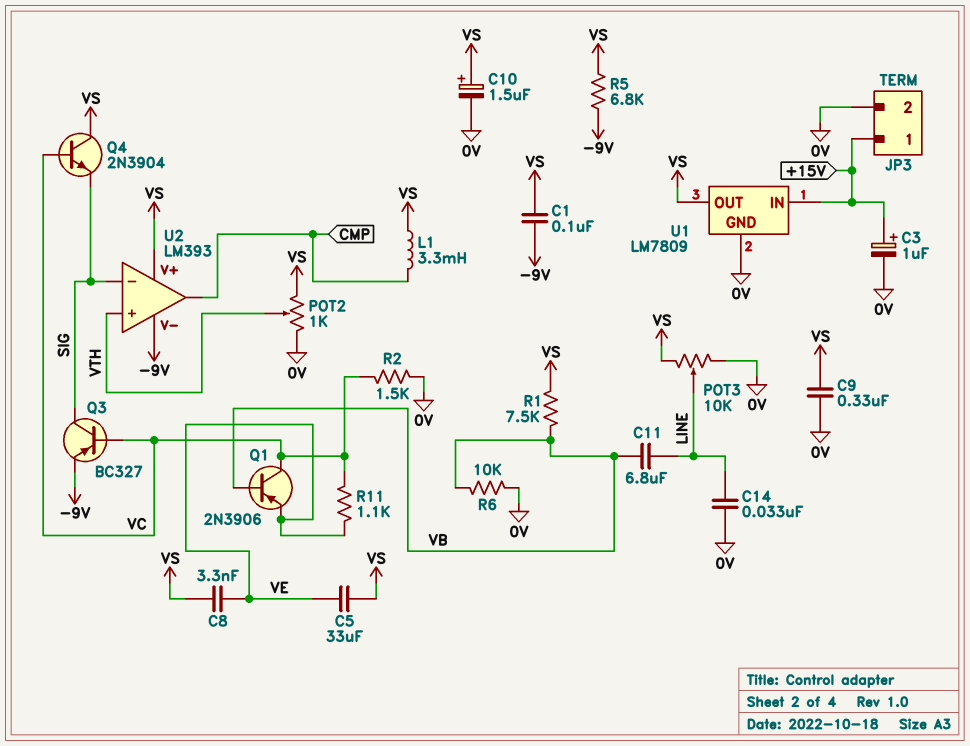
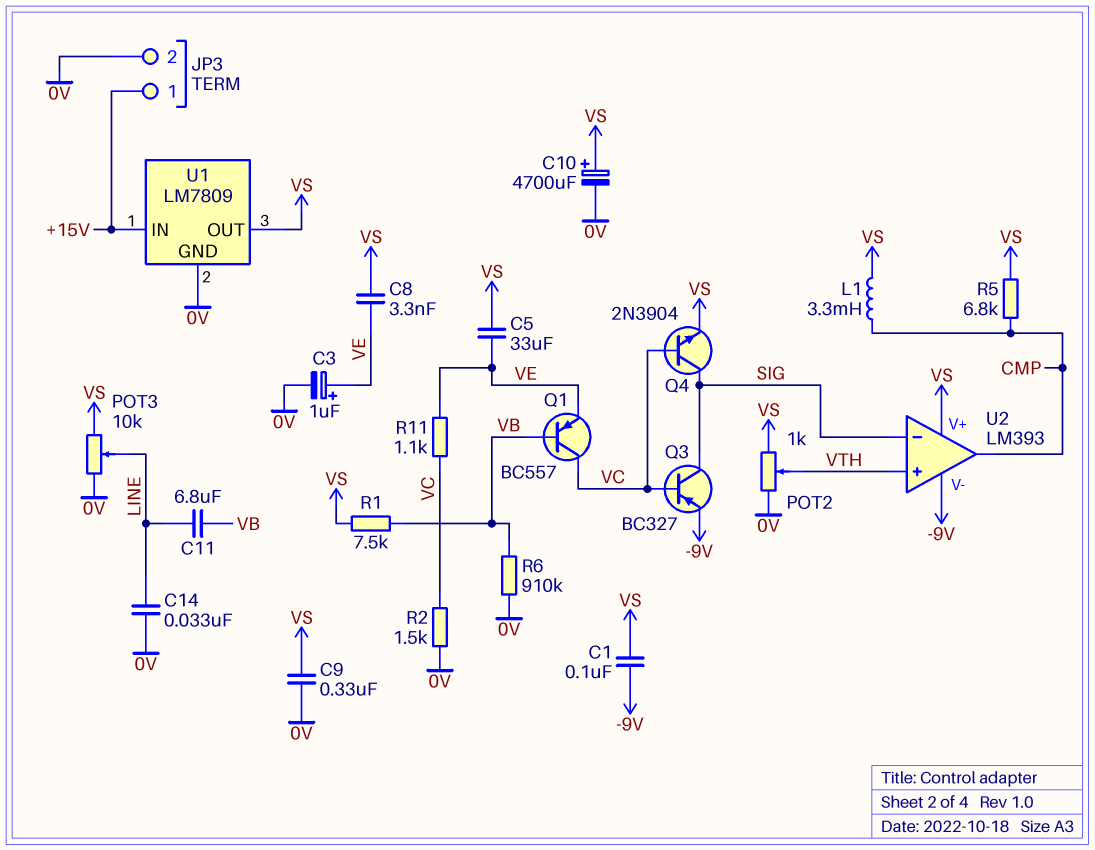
C3: 1uF (plus +15V, minus 0V) -> 1uF (plus VE, minus 0V)
C10: 1.5uF (plus VS, minus 0V) -> 4700uF (plus VS, minus 0V)
Q1: PNP 2N3906 (B VB, C VC, E VE) -> PNP BC557 (B VB, C VC, E VE)
Q4: NPN 2N3904 (B VC, C VS, E SIG) -> NPN 2N3904 (B VC, C SIG, E VS)
R5: 6.8k (-9V, VS) -> 6.8k (CMP, VS)
R6: 10k (0V, VB) -> 910k (0V, VB)

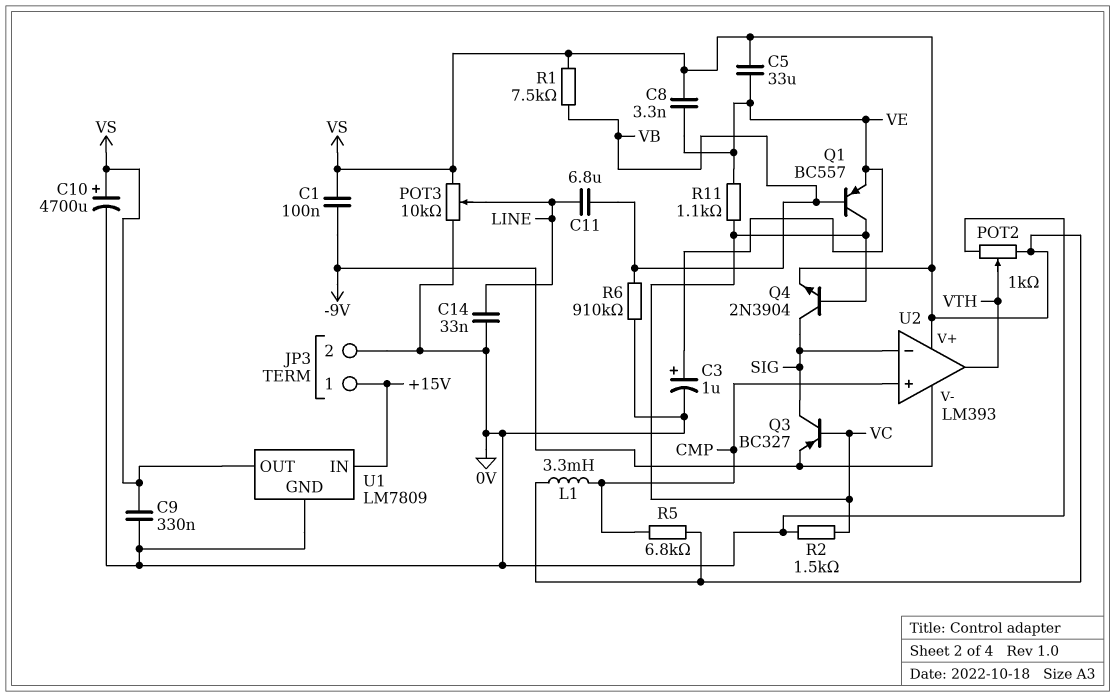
U2 pin in+: VTH -> CMP
U2 pin out: CMP -> VTH

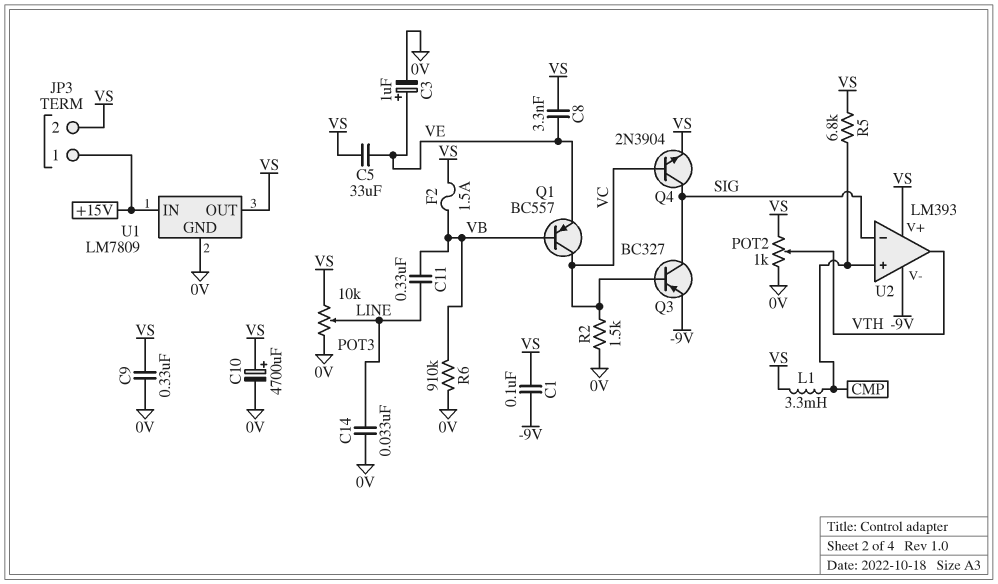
C11: 6.8uF (LINE, VB) -> 330nF (LINE, VB)
F2: none -> 1.5A (VB, VS)
JP3 pin 2: 0V -> VS
R1: 7.5k (VB, VS) -> none
R11: 1.1k (VC, VE) -> none

